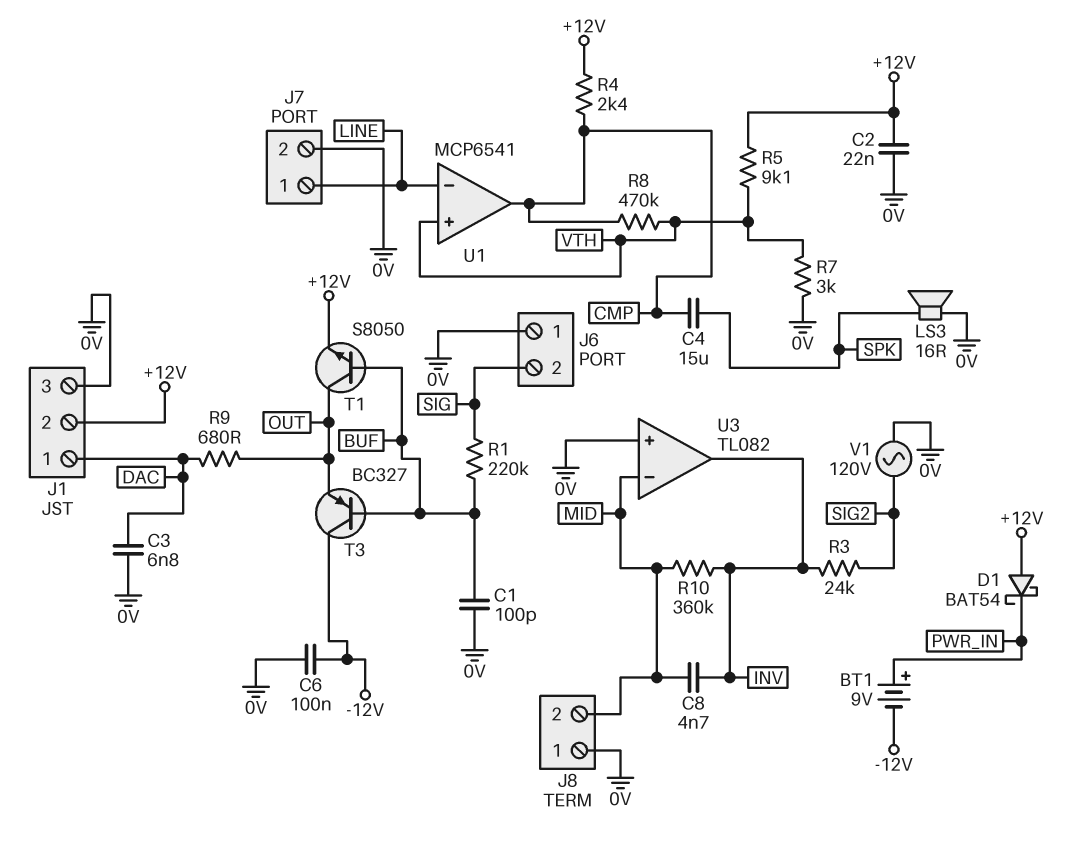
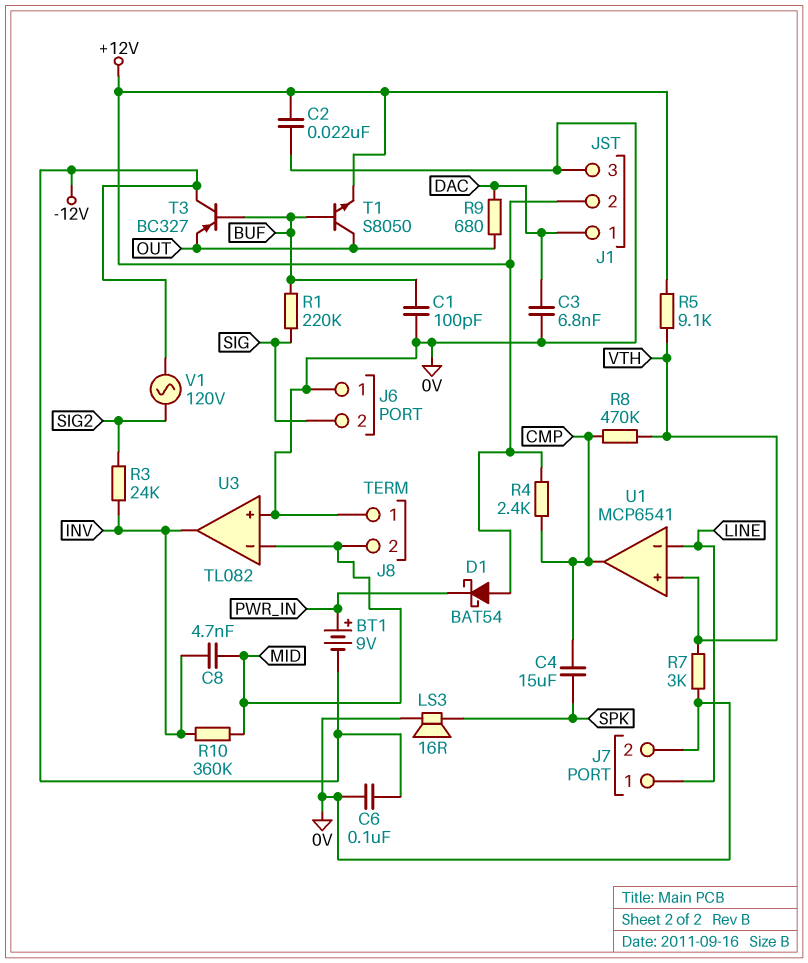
V1: AC 120V (0V, SIG2) -> AC 120V (-12V, SIG2)

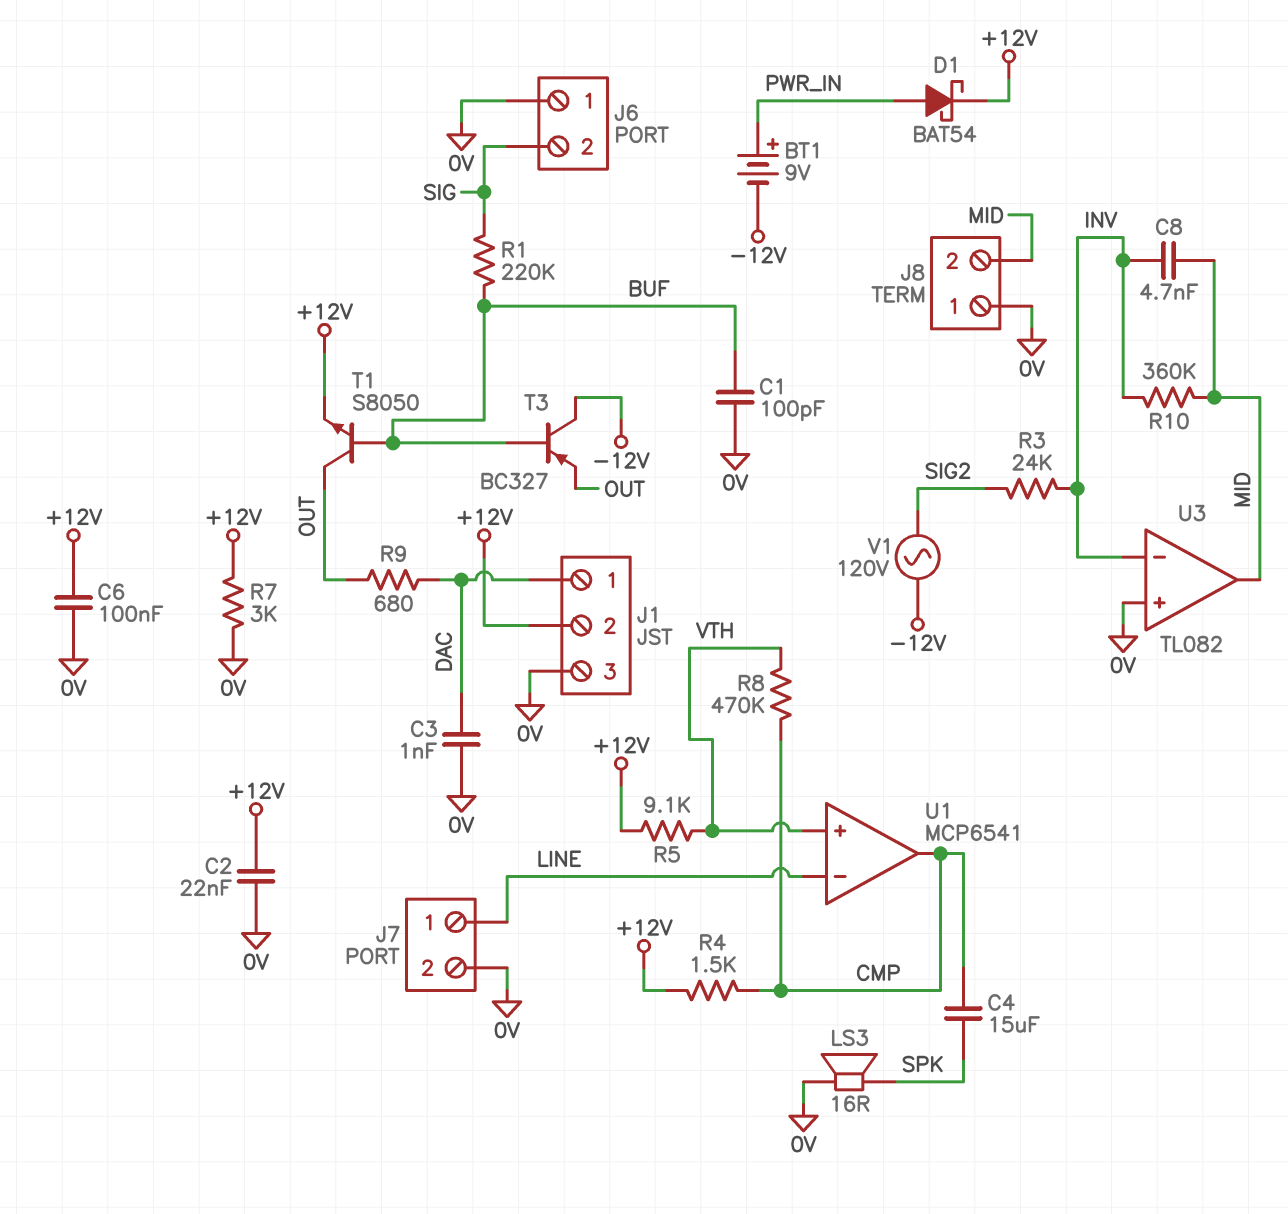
C3: 6.8nF (0V, DAC) -> 1nF (0V, DAC)
C6: 100nF (-12V, 0V) -> 100nF (+12V, 0V)
D1: schottky BAT54 (A +12V, K PWR_IN) -> schottky BAT54 (A PWR_IN, K +12V)
R4: 2.4k (+12V, CMP) -> 1.5k (+12V, CMP)
R7: 3k (0V, VTH) -> 3k (+12V, 0V)
U3 pin in-: MID -> INV
U3 pin out: INV -> MID

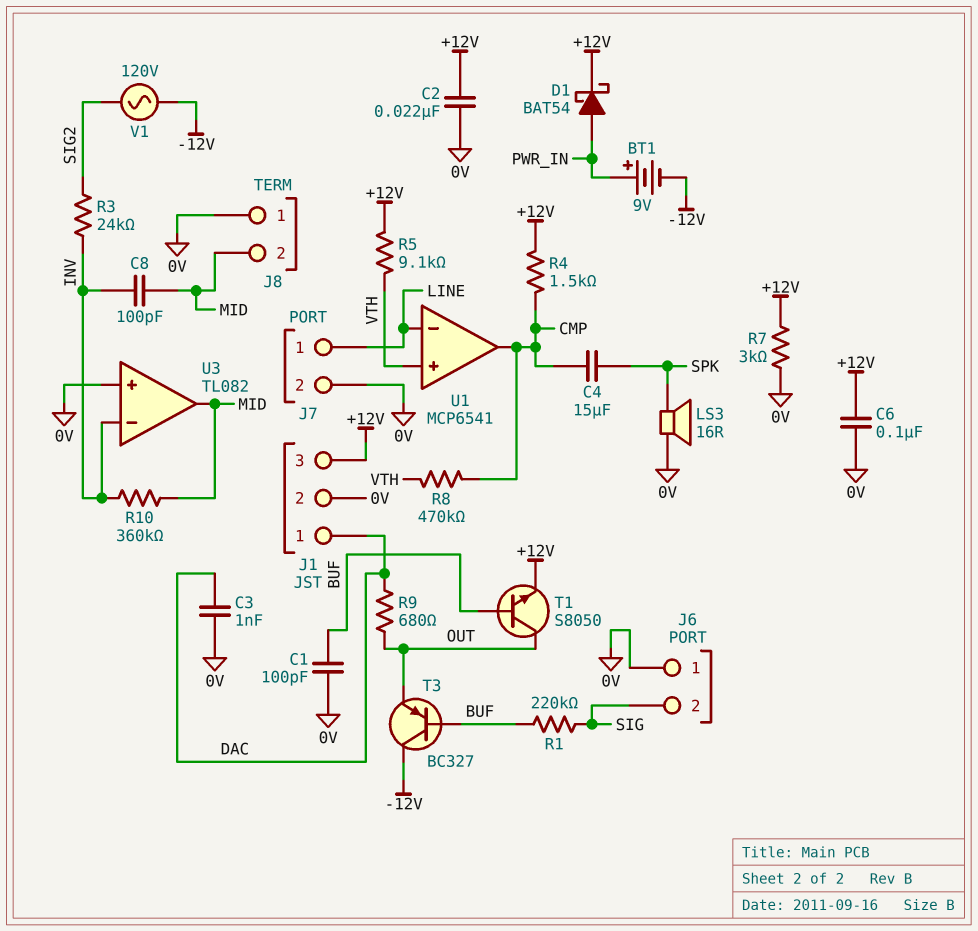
C8: 4.7nF (INV, MID) -> 100pF (INV, MID)
J1 pin 2: +12V -> 0V
J1 pin 3: 0V -> +12V

